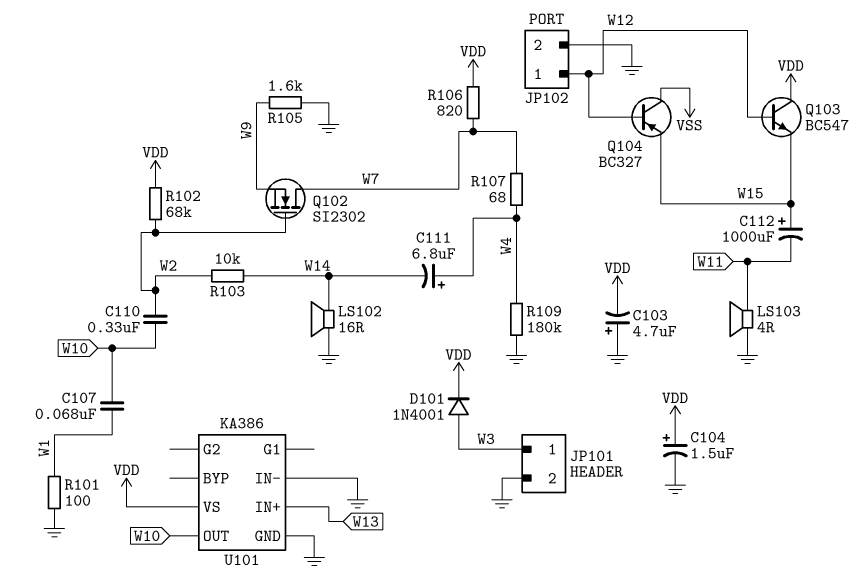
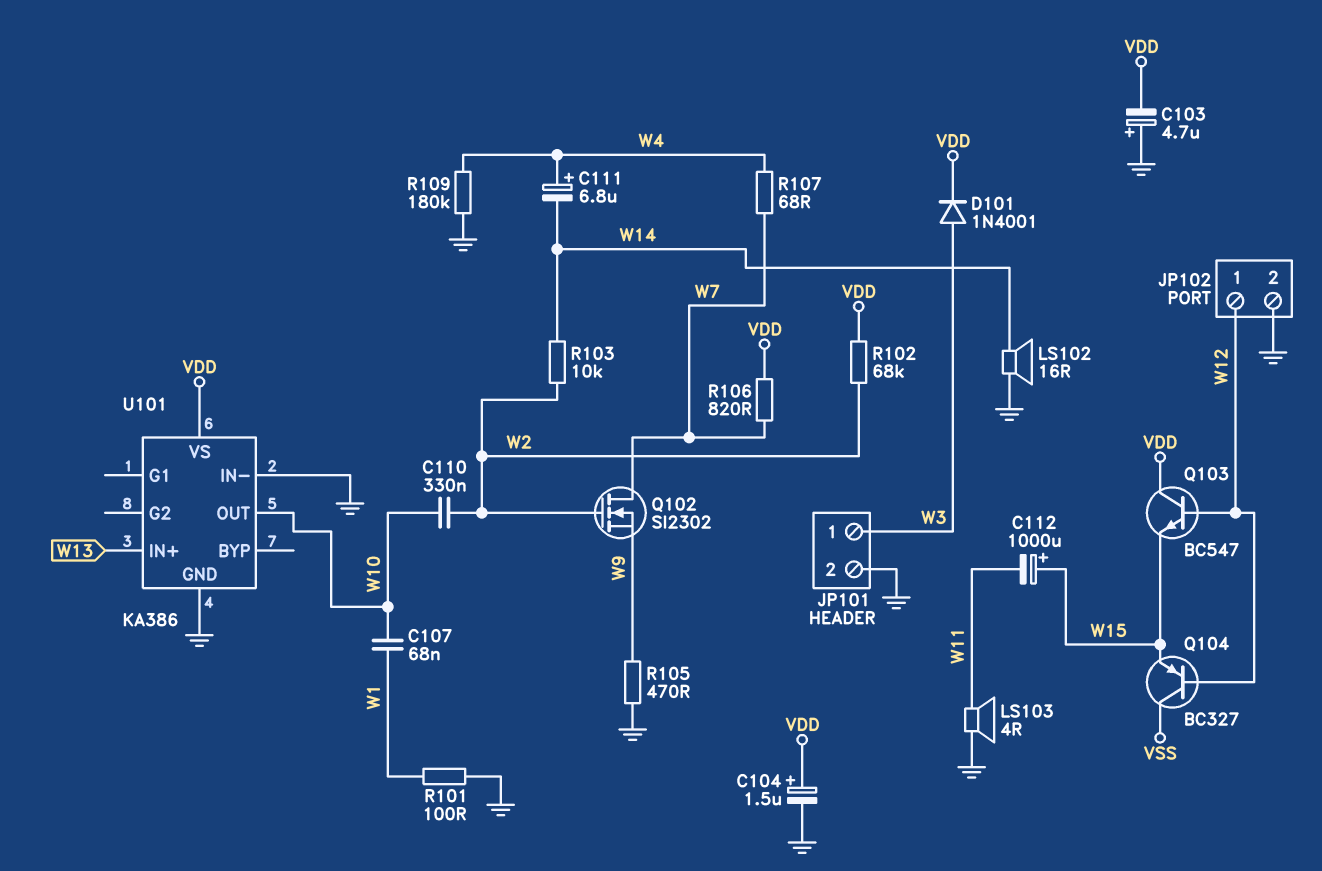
R105: 1.6k (GND, W9) -> 470 (GND, W9)

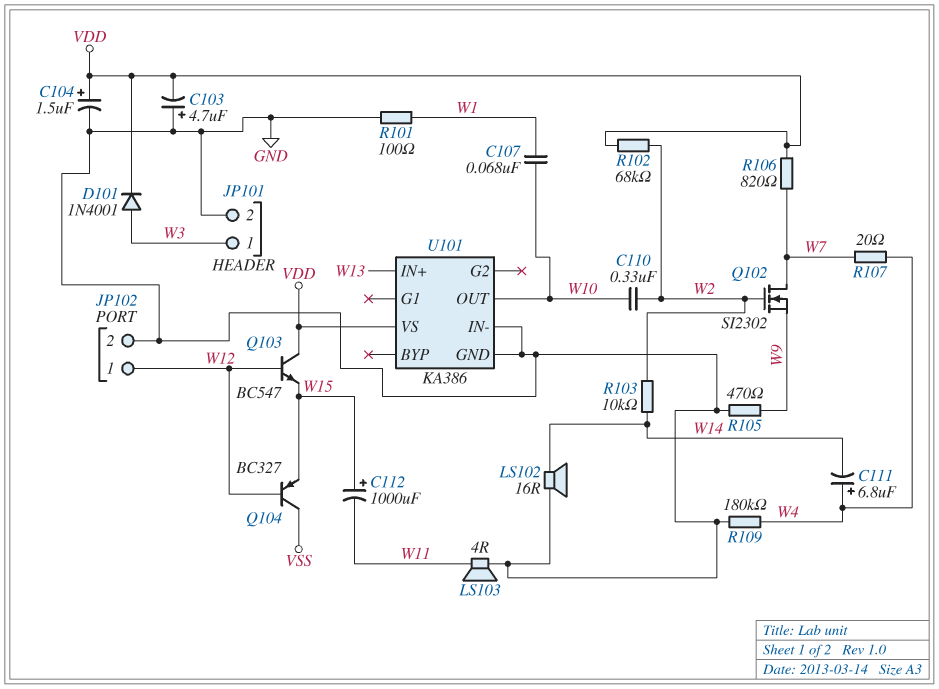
R107: 68 (W4, W7) -> 20 (W4, W7)

